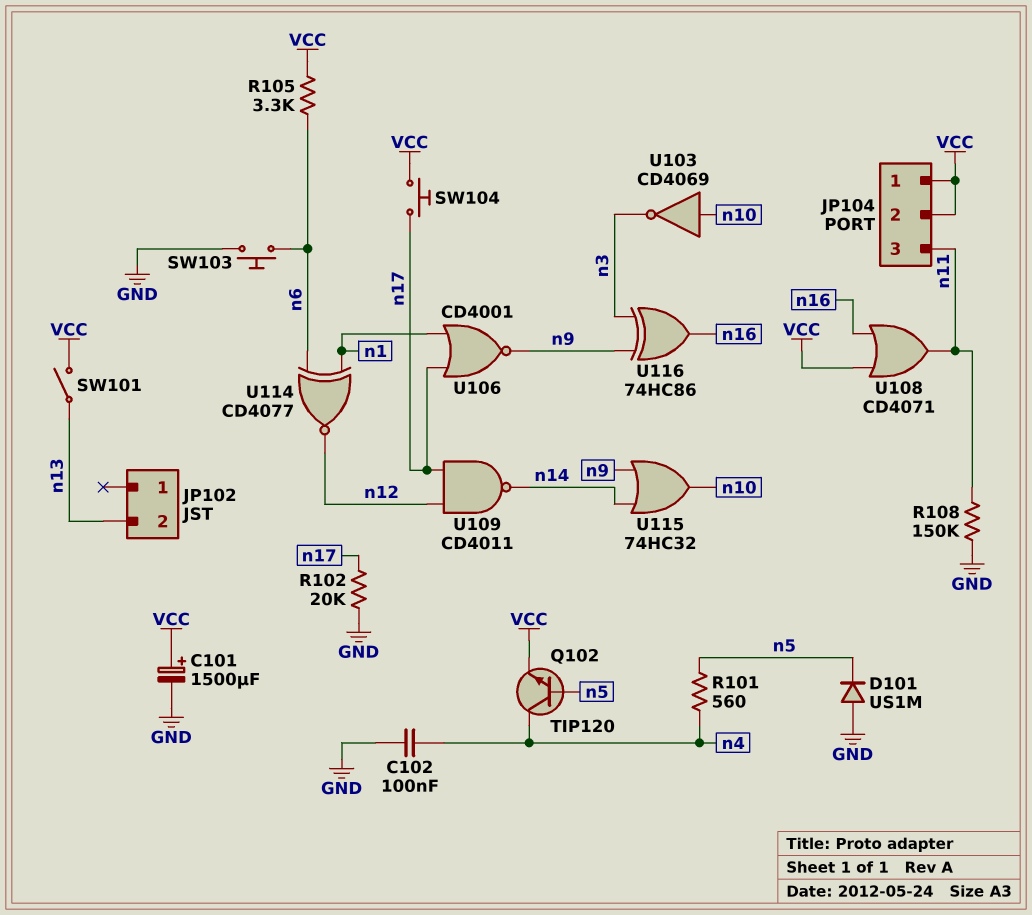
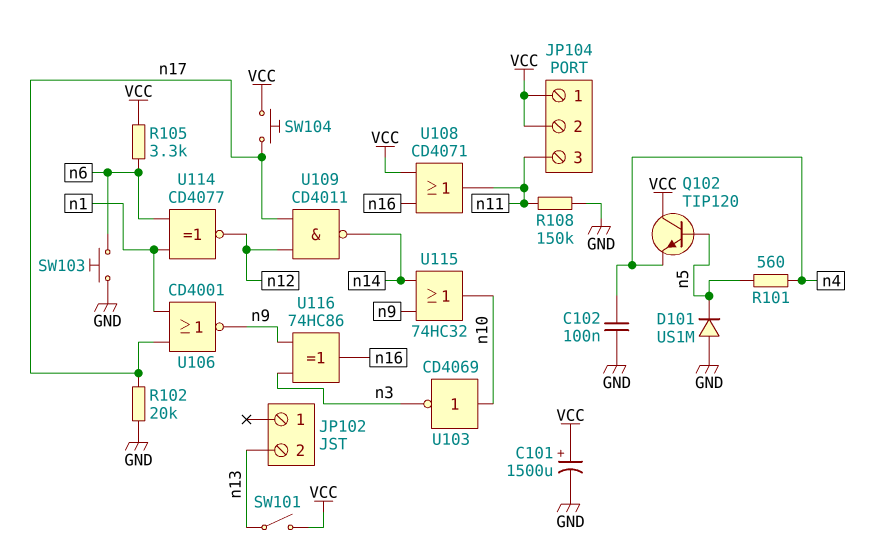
Q102: NPN TIP120 (B n5, C n4, E VCC) -> NPN TIP120 (B n5, C VCC, E n4)

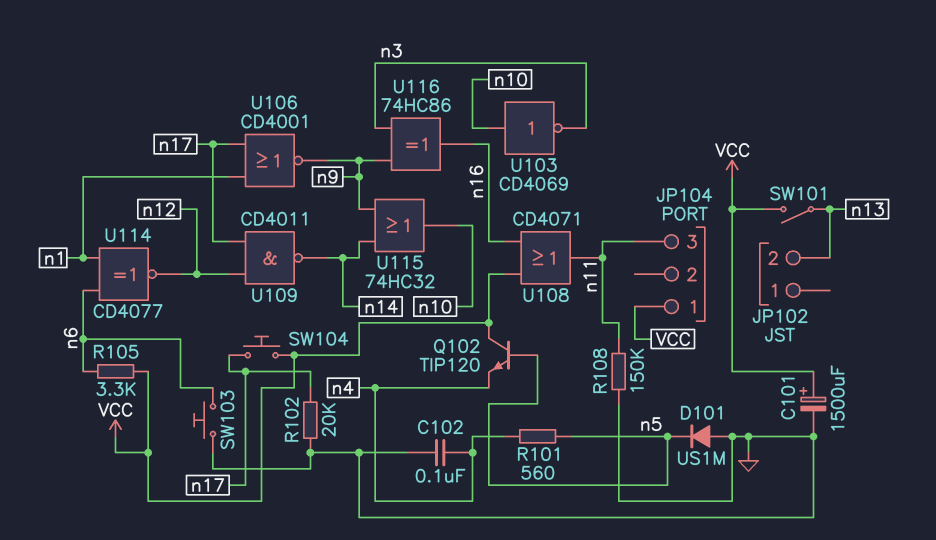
JP104 pin 2: VCC -> none

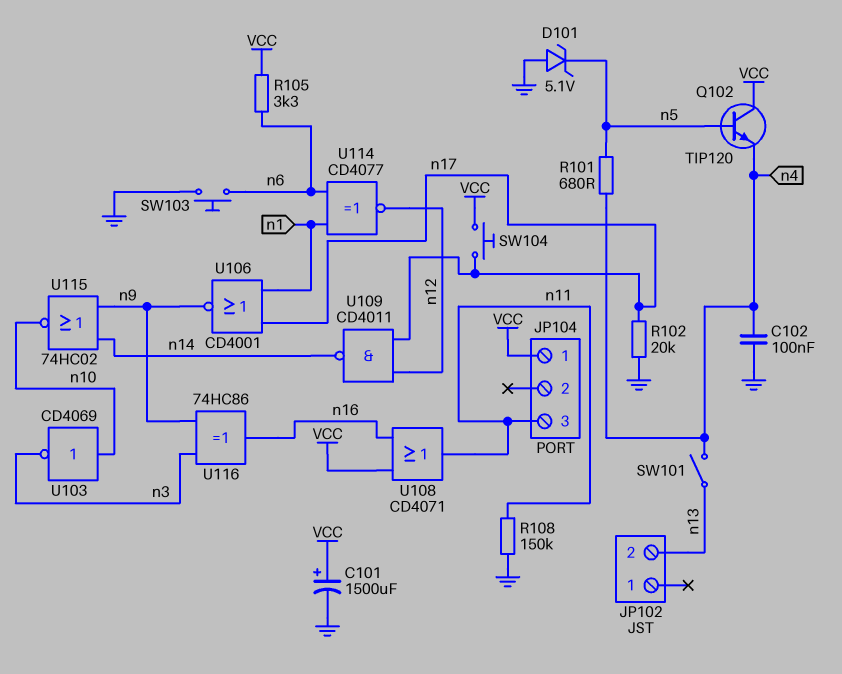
D101: diode US1M (A GND, K n5) -> zener 5.1V (A GND, K n5)
R101: 560 (n4, n5) -> 680 (n4, n5)
SW101: switch (VCC, n13) -> switch (n4, n13)
U115: OR 74HC32 (in n9, in n14, out n10) -> NOR 74HC02 (in n9, in n14, out n10)

